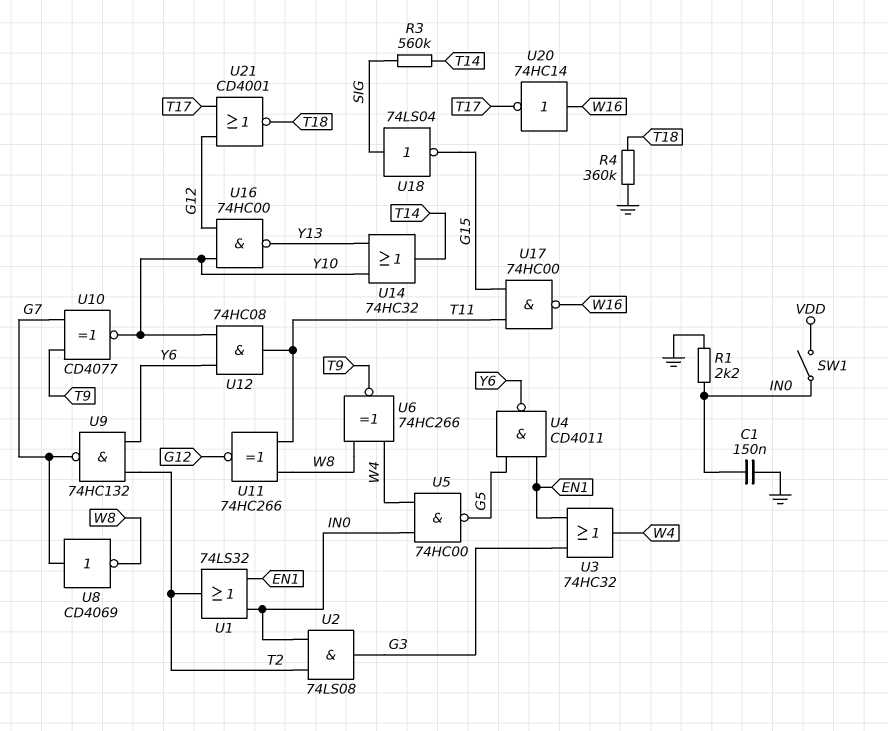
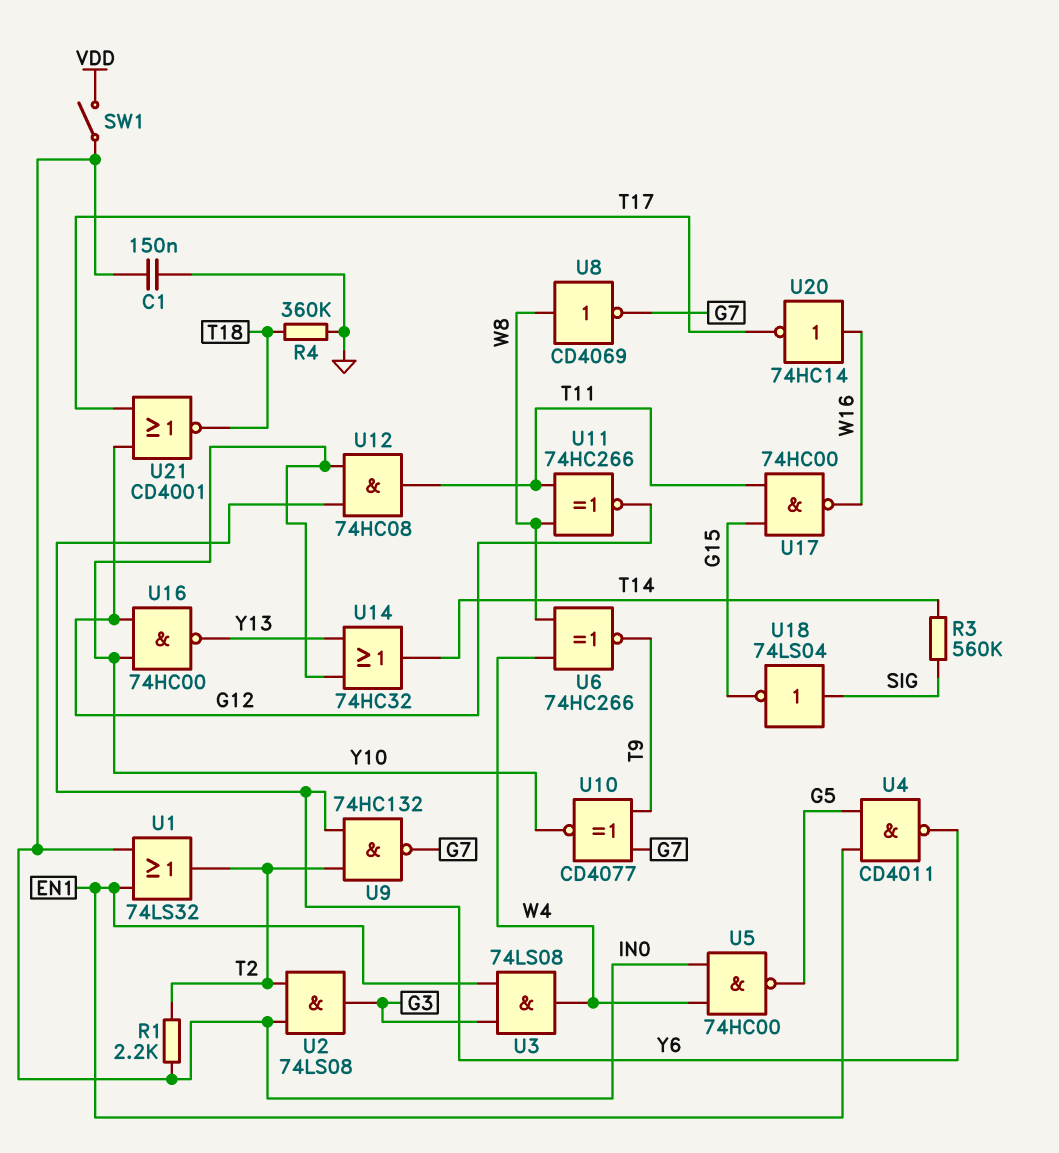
R1: 2.2k (GND, IN0) -> 2.2k (IN0, T2)
U3: OR 74HC32 (in EN1, in G3, out W4) -> AND 74LS08 (in EN1, in G3, out W4)
U8: NOT CD4069 (in G7, out W8) -> NOT CD4069 (in W8, out G7)

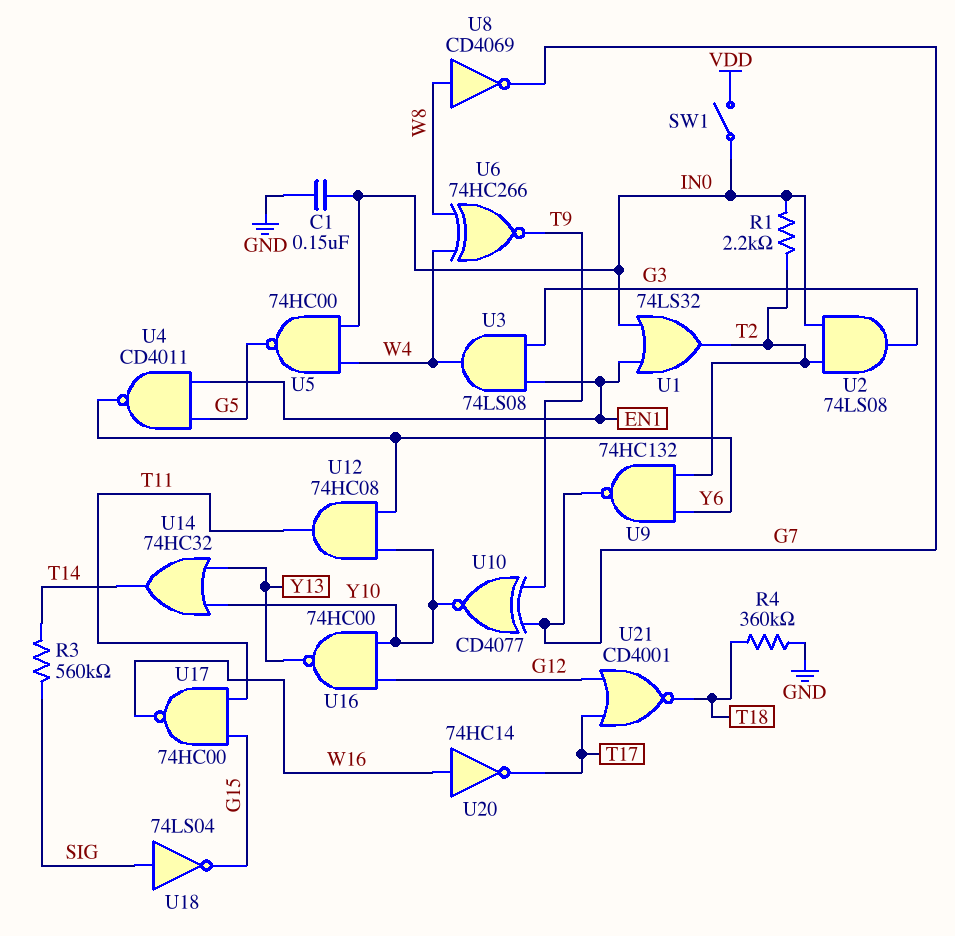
U11: XNOR 74HC266 (in T11, in W8, out G12) -> none

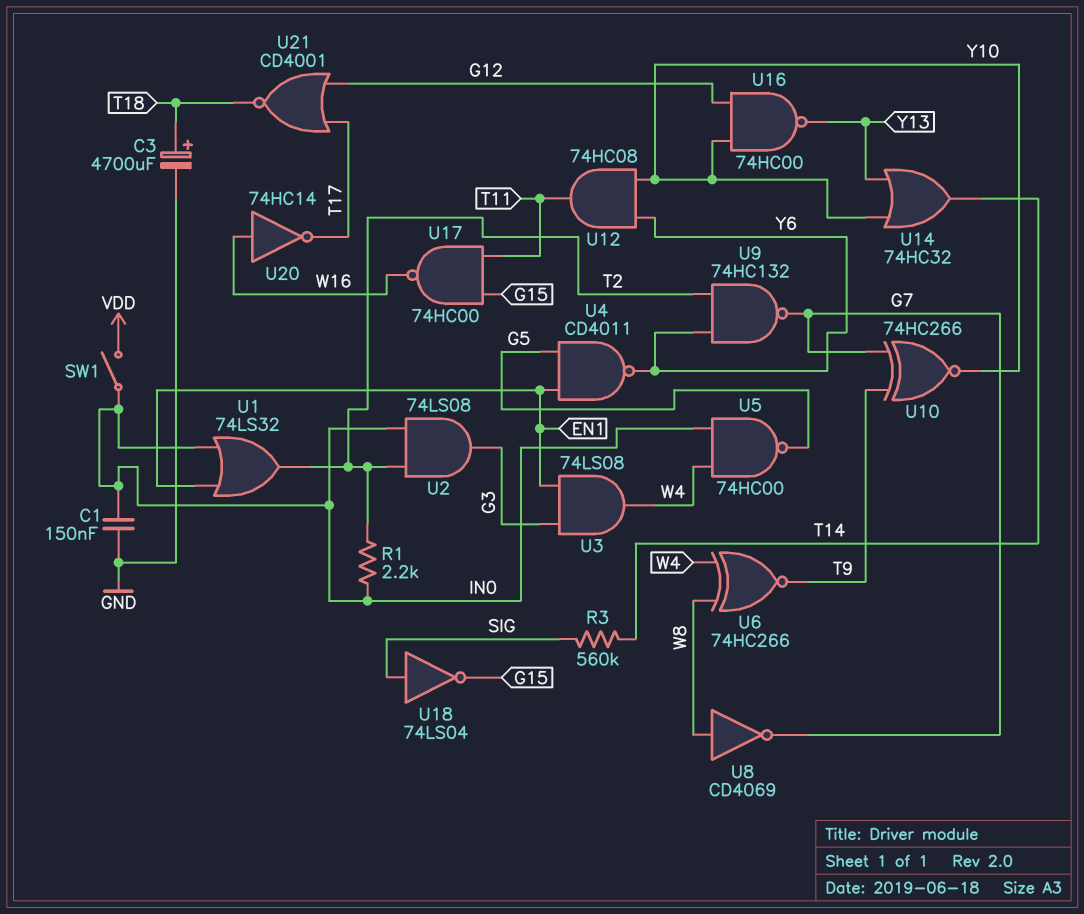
C3: none -> 4700uF (plus T18, minus GND)
R4: 360k (GND, T18) -> none
U10: XNOR CD4077 (in G7, in T9, out Y10) -> XNOR 74HC266 (in G7, in T9, out Y10)

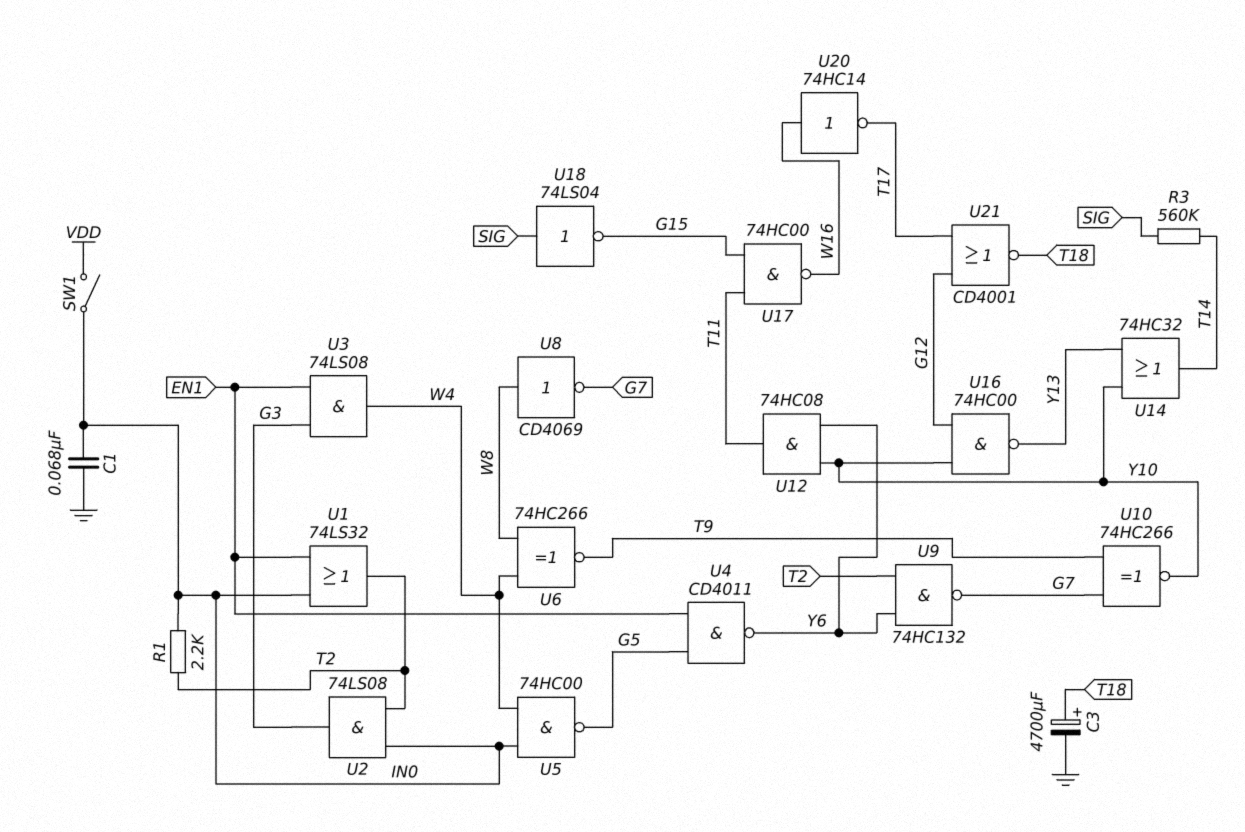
C1: 150nF (GND, IN0) -> 68nF (GND, IN0)

